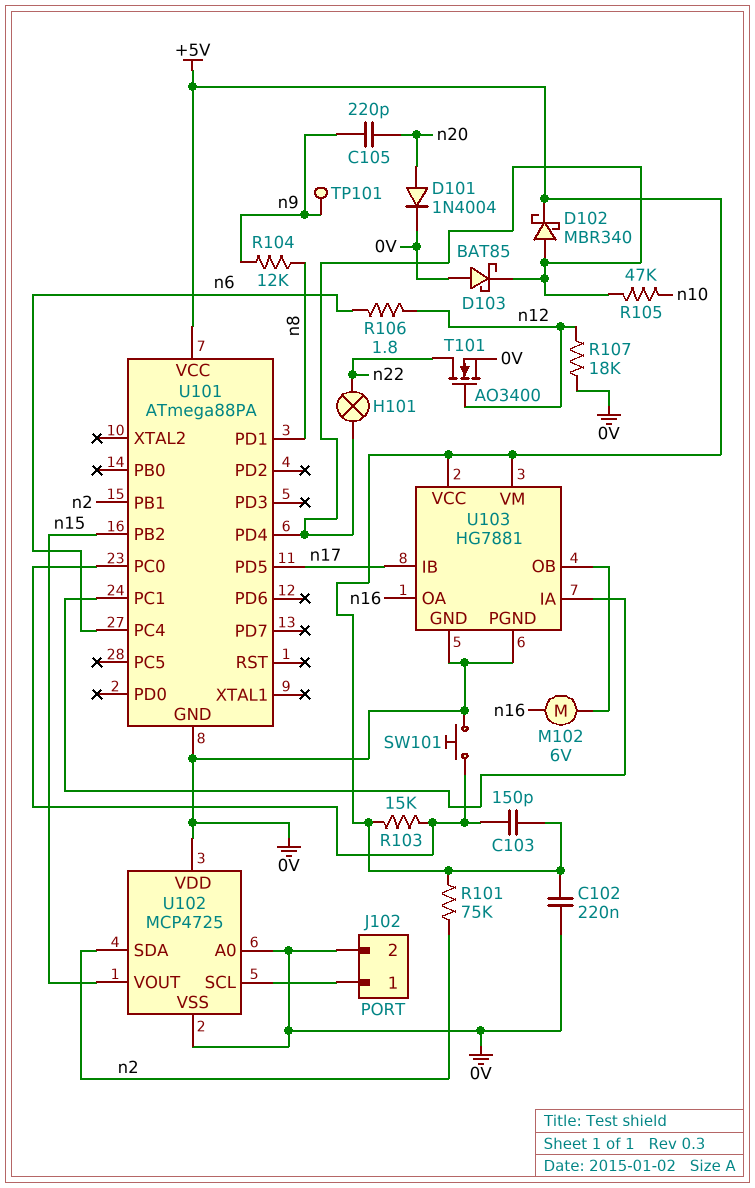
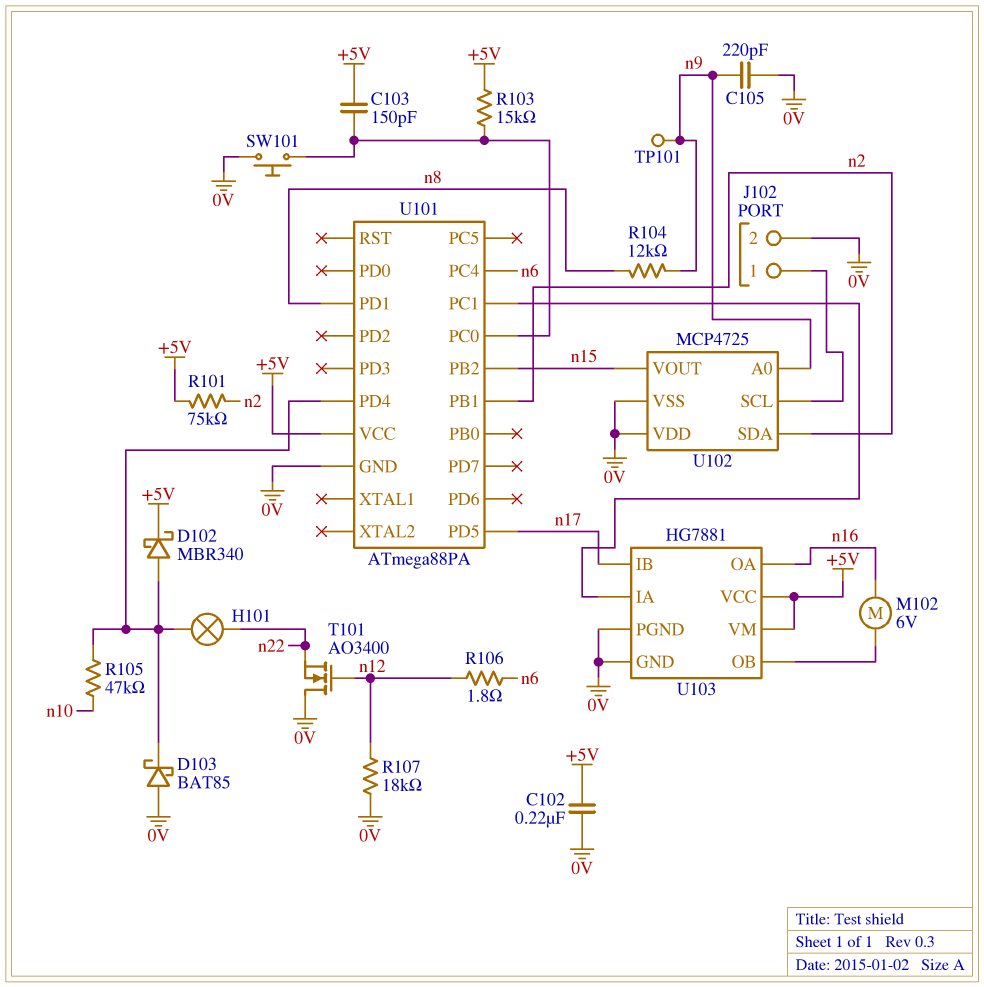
C105: 220pF (n9, n20) -> 220pF (0V, n9)
D101: diode 1N4004 (A n20, K 0V) -> none
T101: NMOS AO3400 (G n12, D n22, S 0V) -> NMOS AO3400 (G n12, D 0V, S n22)
U102 pin A0: 0V -> n9

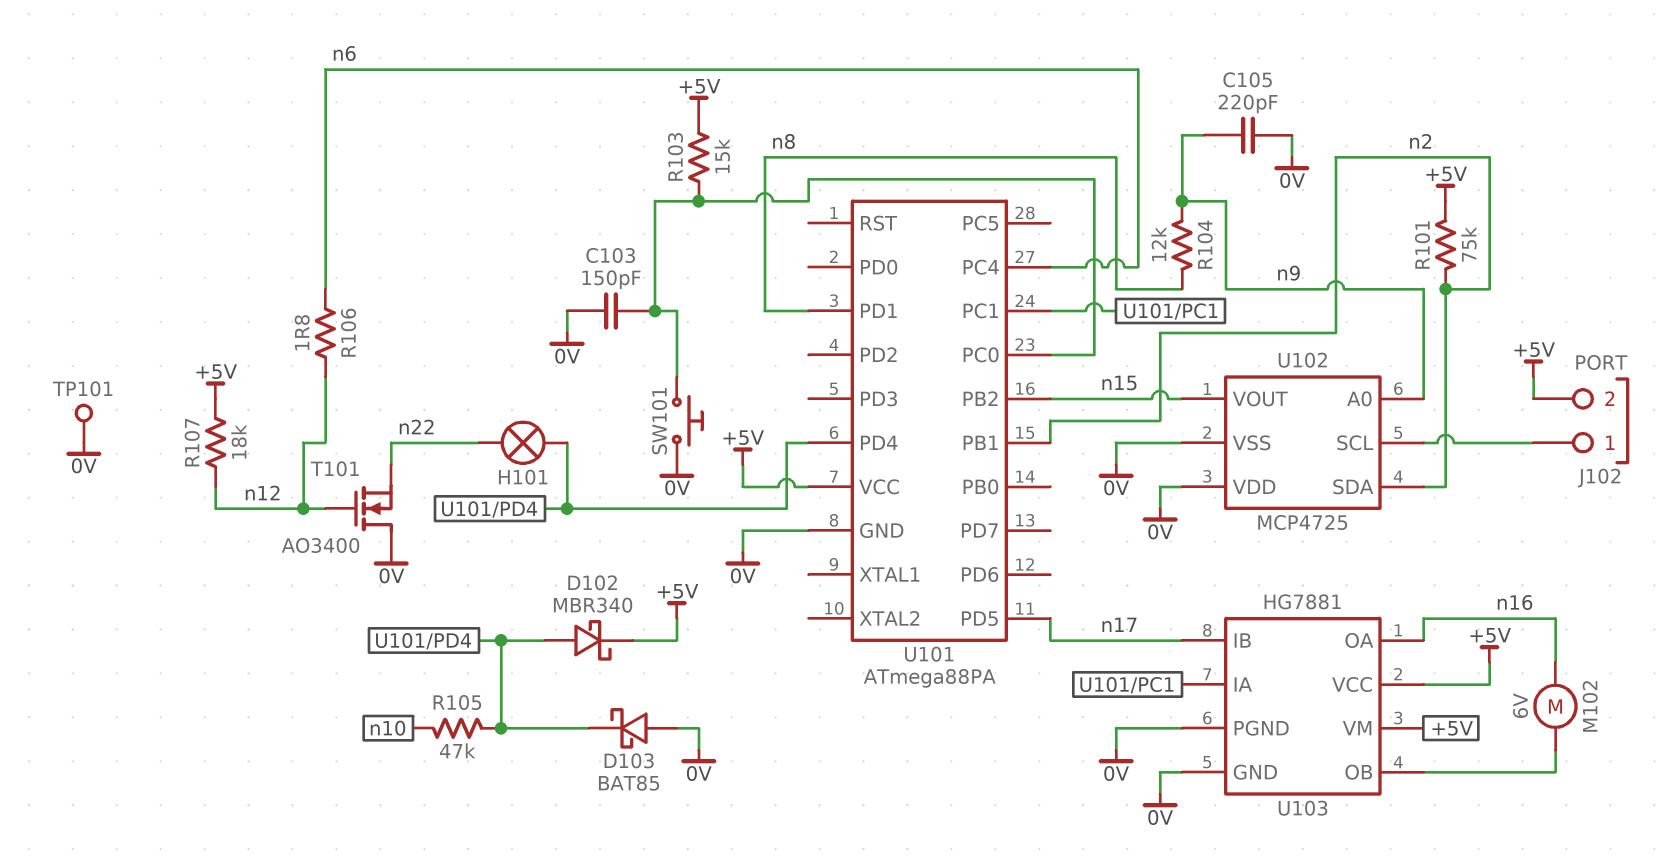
C102: 220nF (+5V, 0V) -> none
C103: 150pF (+5V, U101/PC0) -> 150pF (0V, U101/PC0)
J102 pin 2: 0V -> +5V
R107: 18k (0V, n12) -> 18k (+5V, n12)
TP101: test point (n9) -> test point (0V)

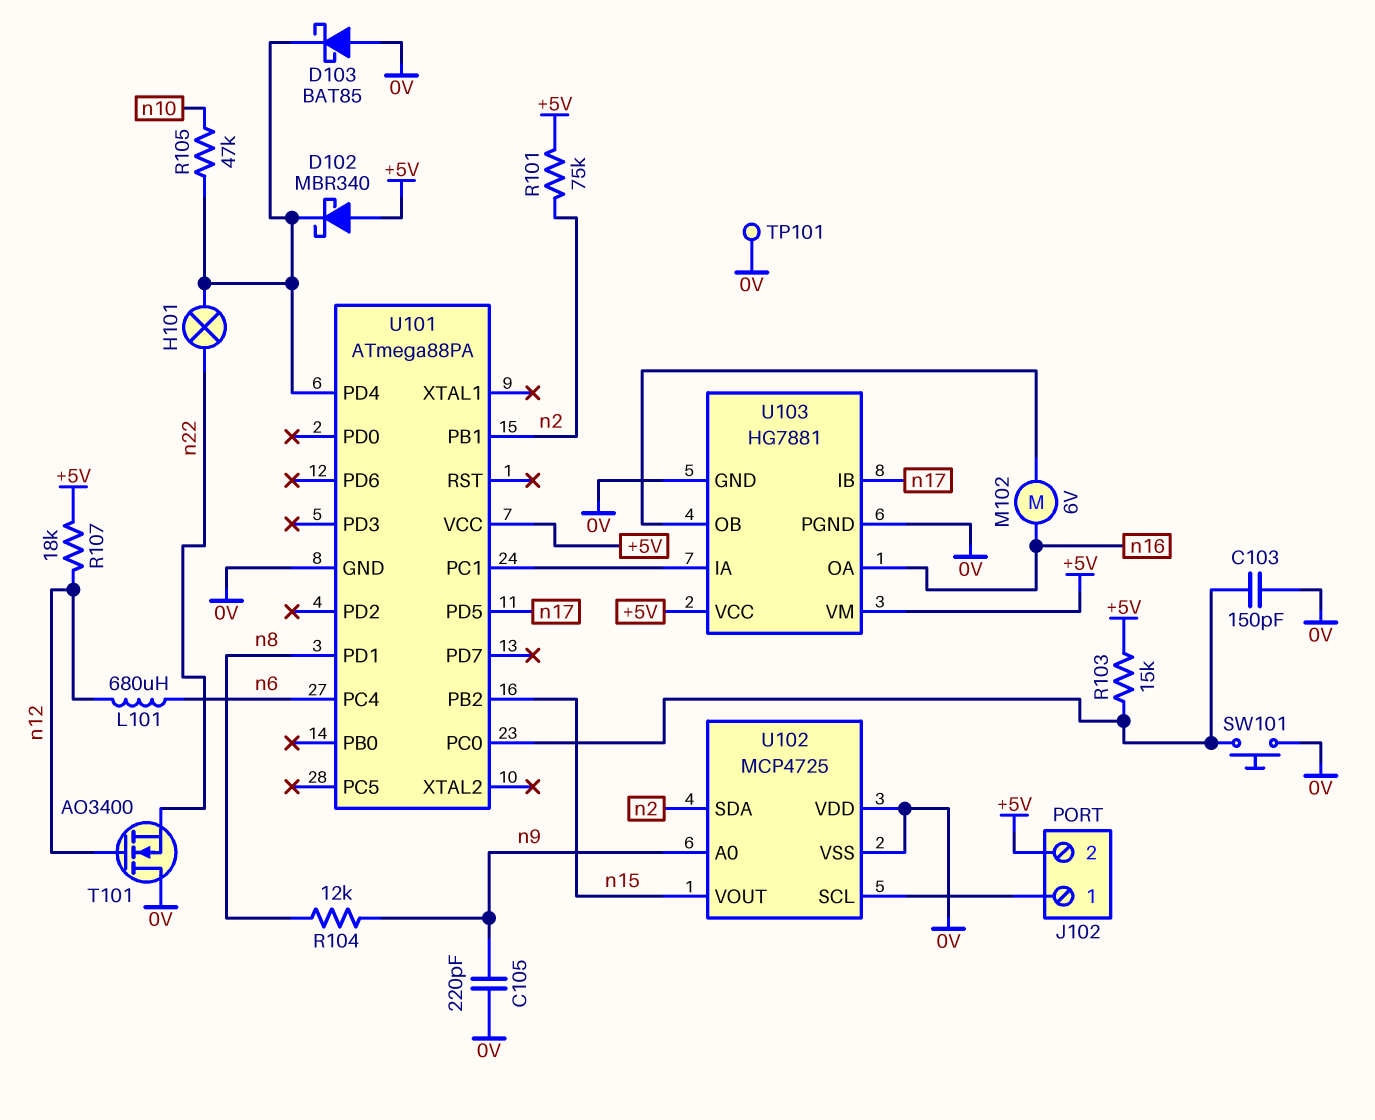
D102: schottky MBR340 (A U101/PD4, K +5V) -> schottky MBR340 (A +5V, K U101/PD4)
L101: none -> 680uH (n6, n12)
R106: 1.8 (n6, n12) -> none

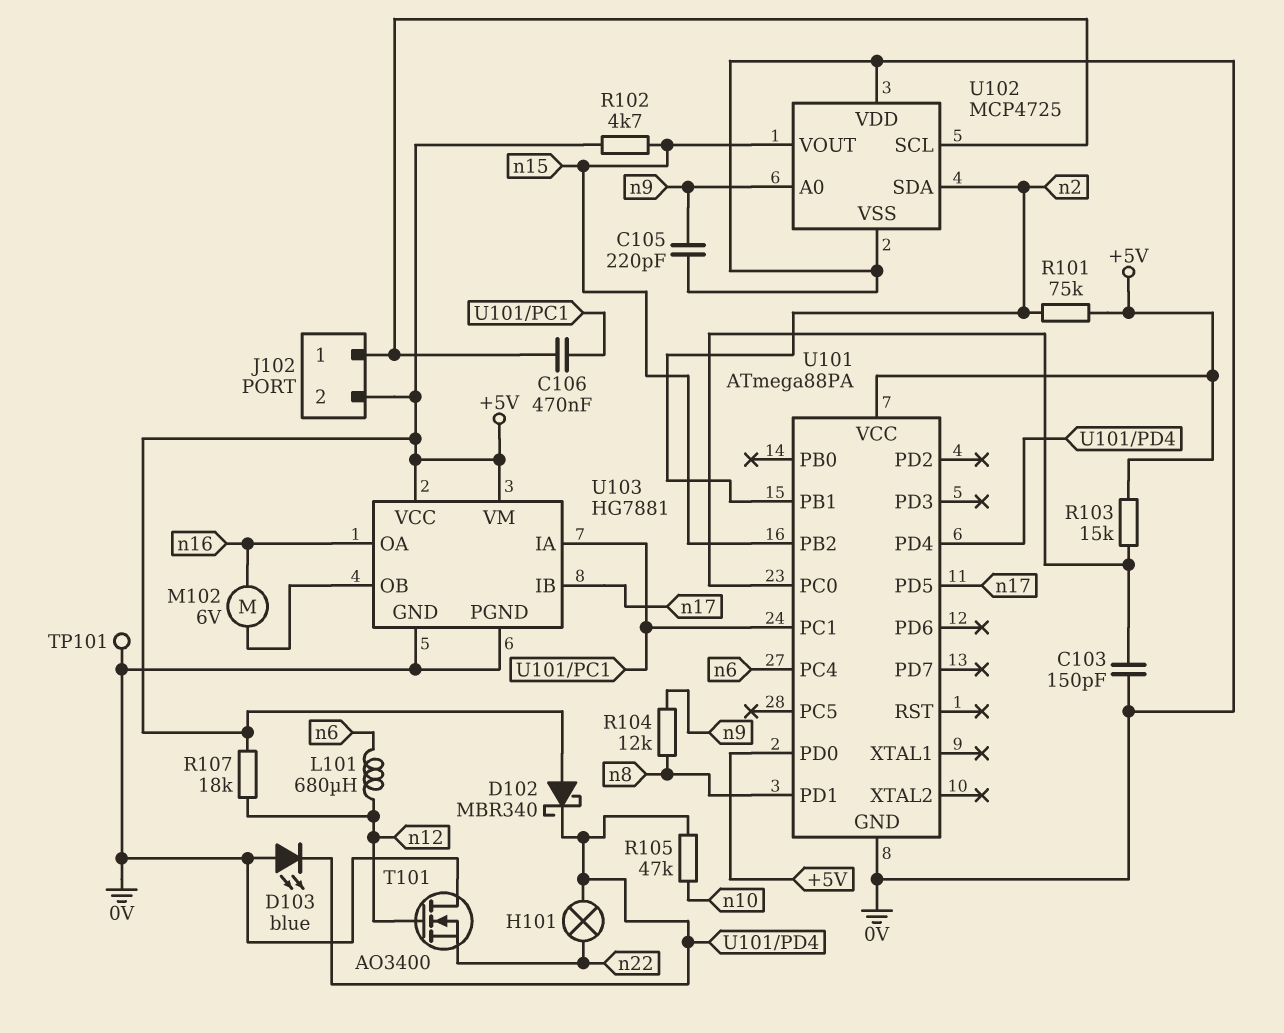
C106: none -> 470nF (J102/1, U101/PC1)
D103: schottky BAT85 (A 0V, K U101/PD4) -> LED blue (A 0V, K U101/PD4)
R102: none -> 4.7k (+5V, n15)
SW101: button (0V, U101/PC0) -> none
U101 pin PD0: none -> +5V

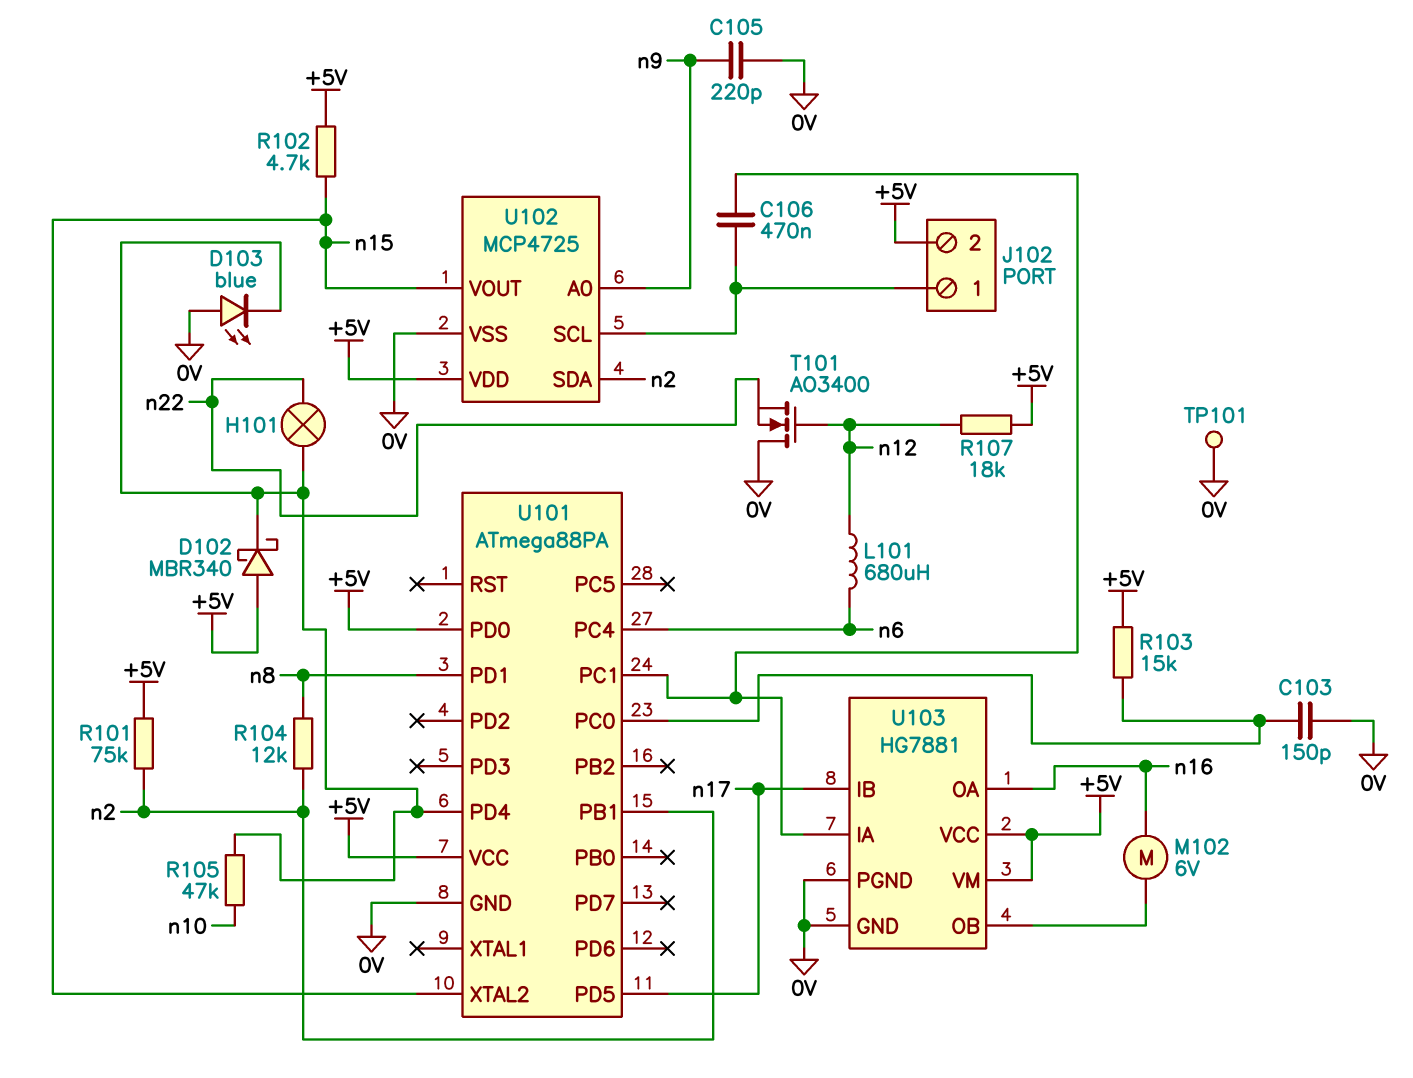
R104: 12k (n8, n9) -> 12k (n2, n8)
U101 pin PB2: n15 -> none
U101 pin XTAL2: none -> n15
U102 pin VDD: 0V -> +5V

